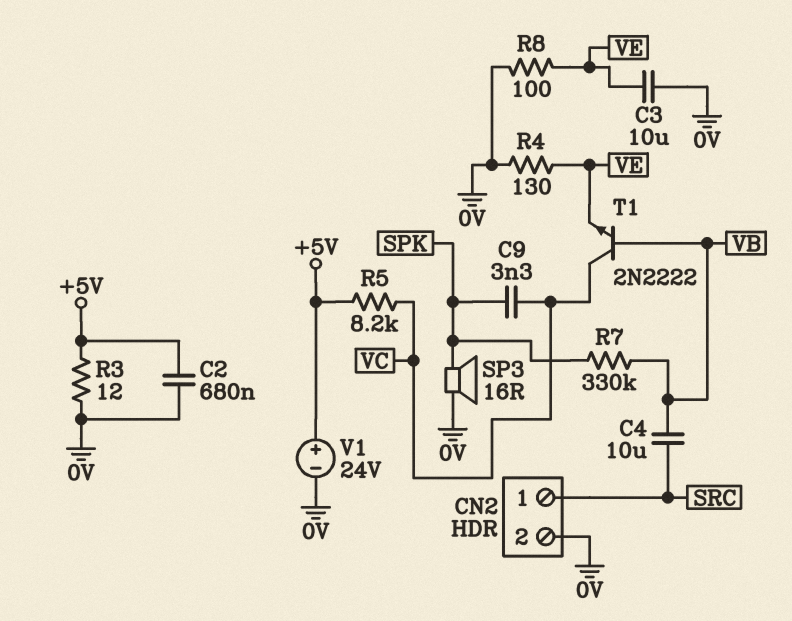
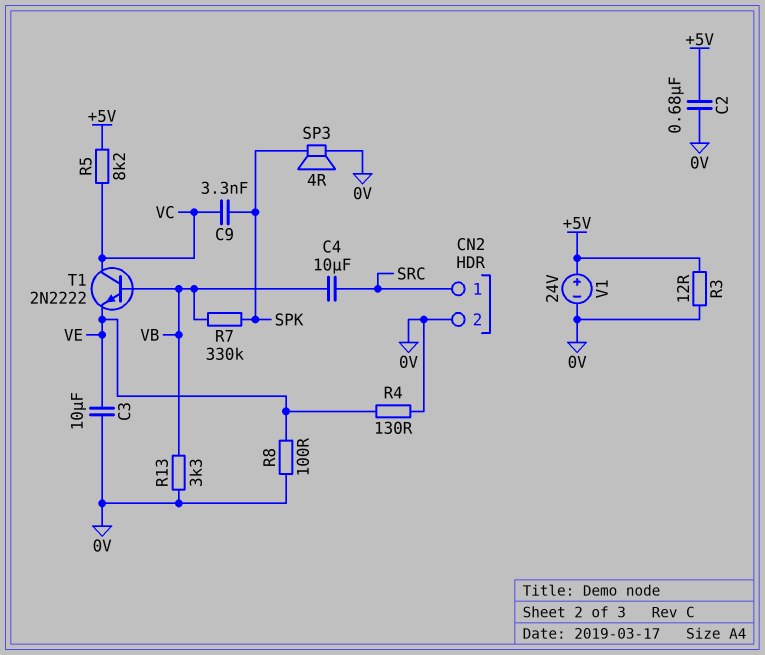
R13: none -> 3.3k (0V, VB)
SP3: speaker 16R (0V, SPK) -> speaker 4R (0V, SPK)

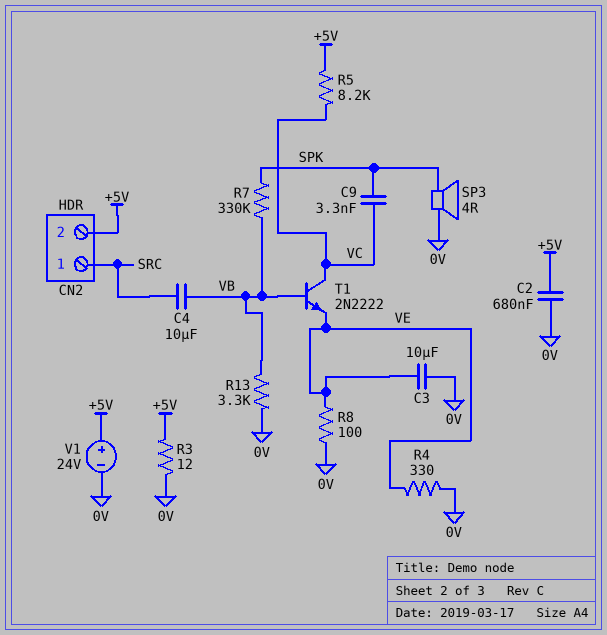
CN2 pin 2: 0V -> +5V
R4: 130 (0V, VE) -> 330 (0V, VE)

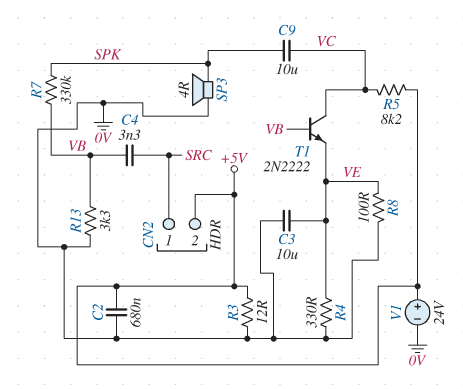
C4: 10uF (SRC, VB) -> 3.3nF (SRC, VB)
C9: 3.3nF (SPK, VC) -> 10uF (SPK, VC)

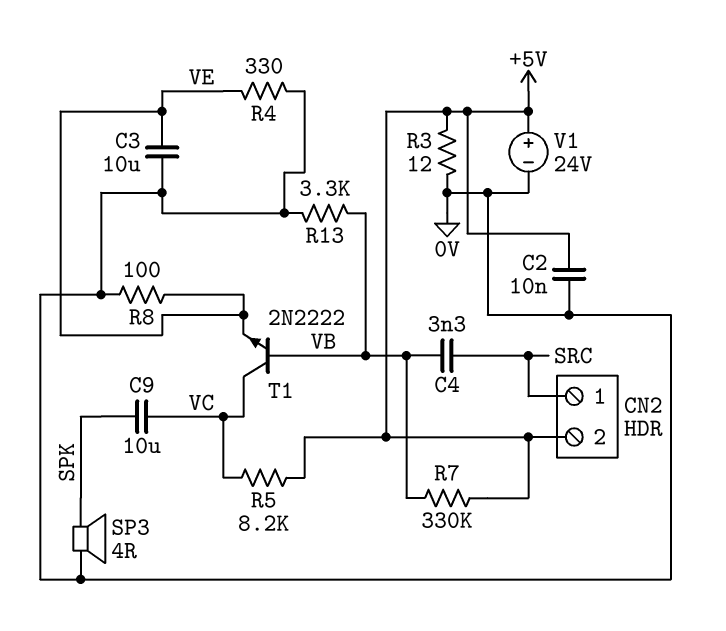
C2: 680nF (+5V, 0V) -> 10nF (+5V, 0V)
R7: 330k (SPK, VB) -> 330k (+5V, VB)

